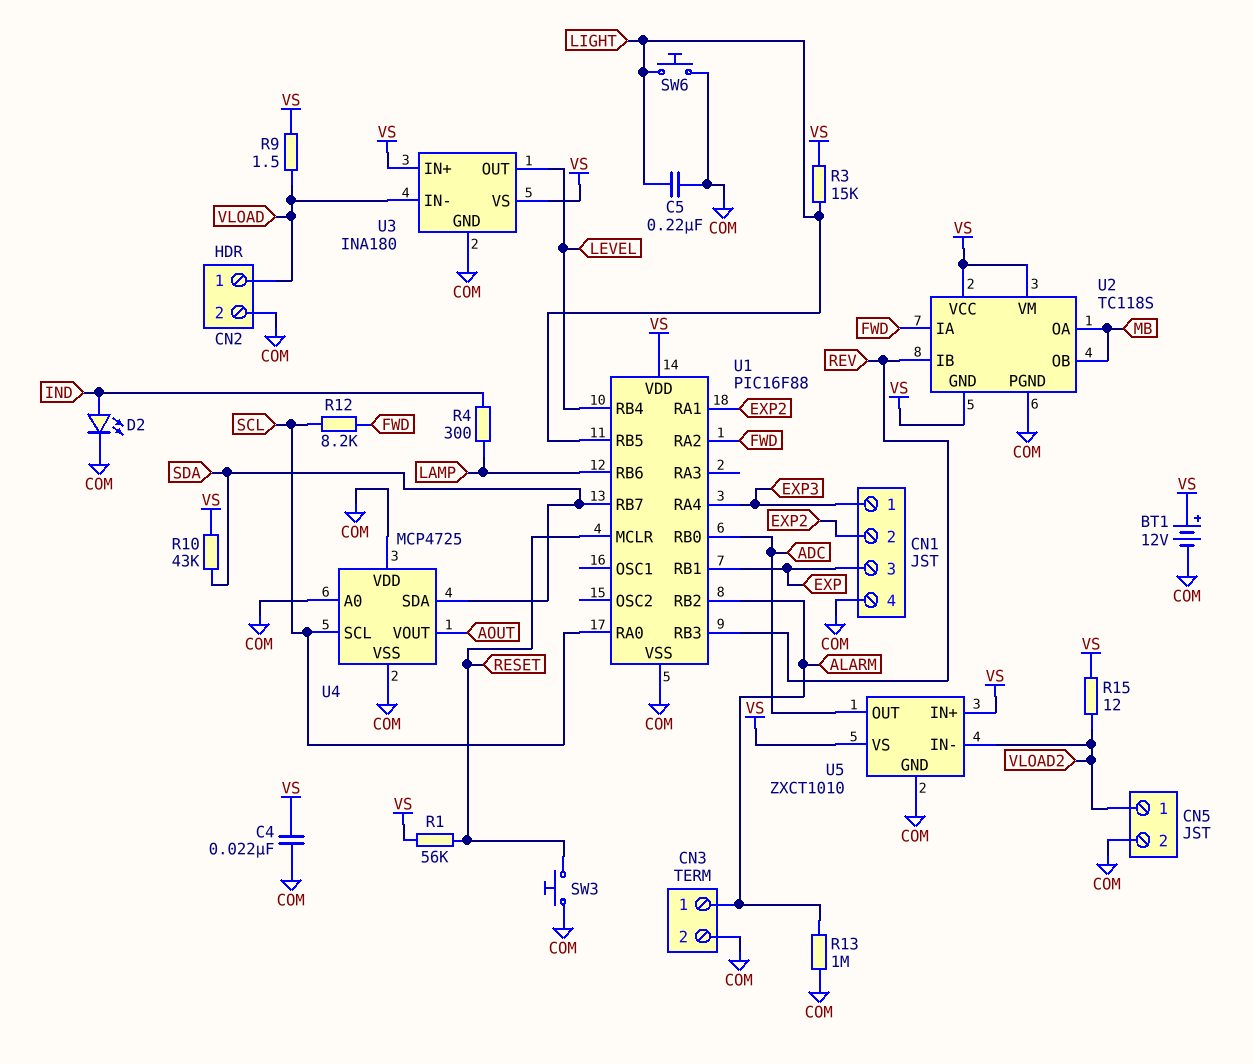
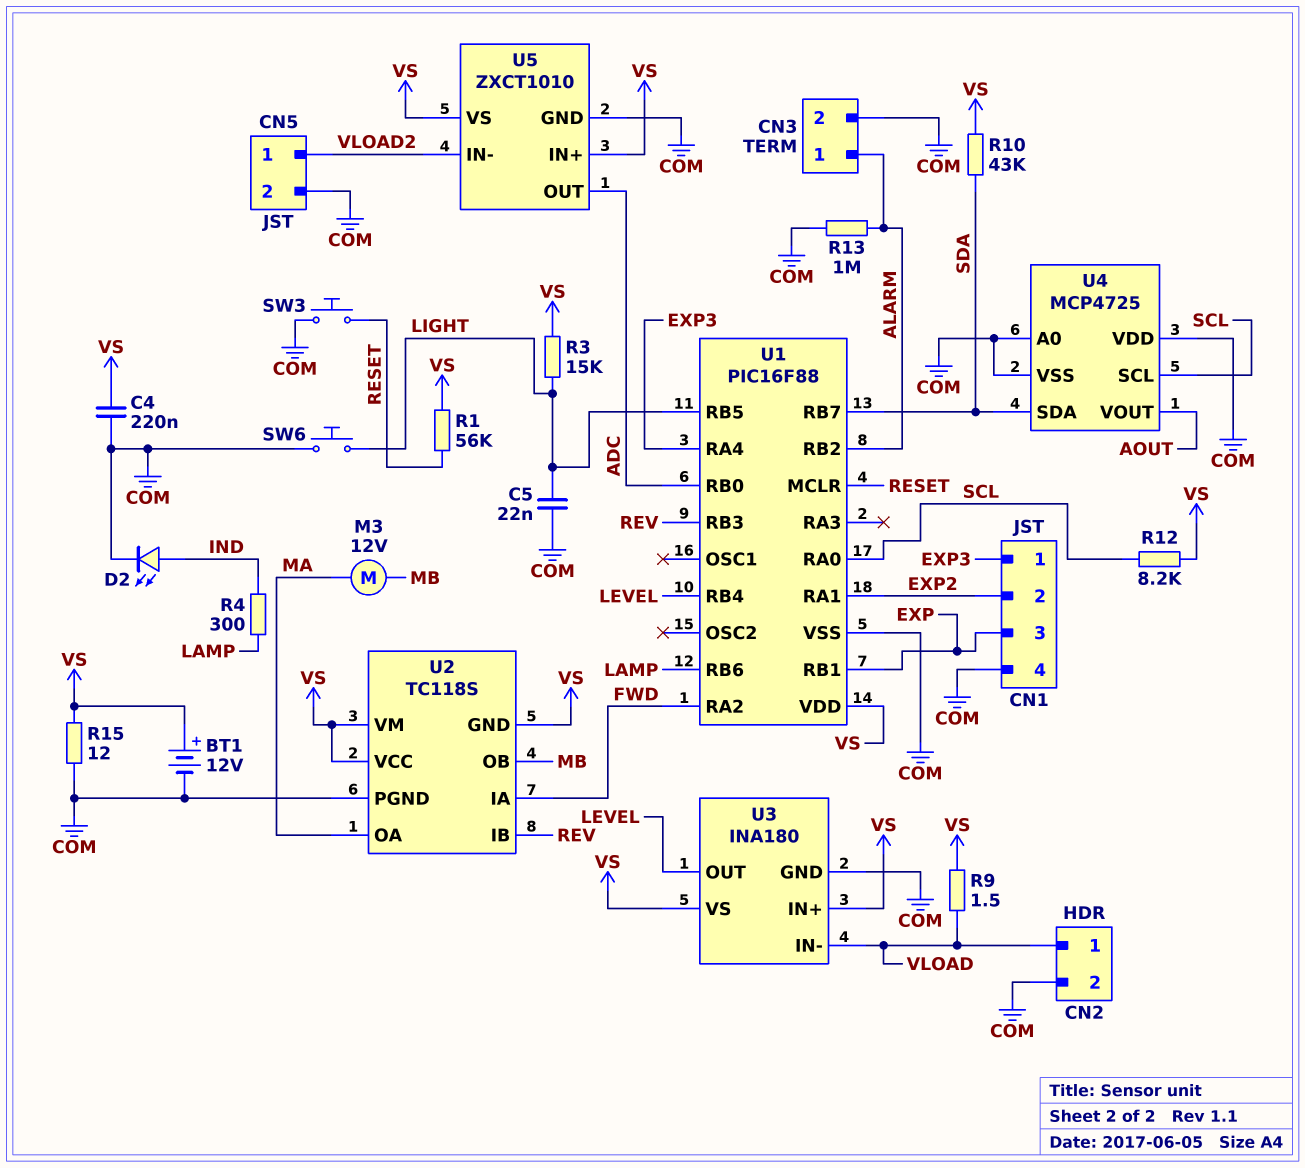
C4: 22nF (COM, VS) -> 220nF (COM, VS)
C5: 220nF (COM, LIGHT) -> 22nF (COM, LIGHT)
M3: none -> motor 12V (MA, MB)
R12: 8.2k (FWD, SCL) -> 8.2k (SCL, VS)
R15: 12 (VLOAD2, VS) -> 12 (COM, VS)
U2 pin OA: MB -> MA

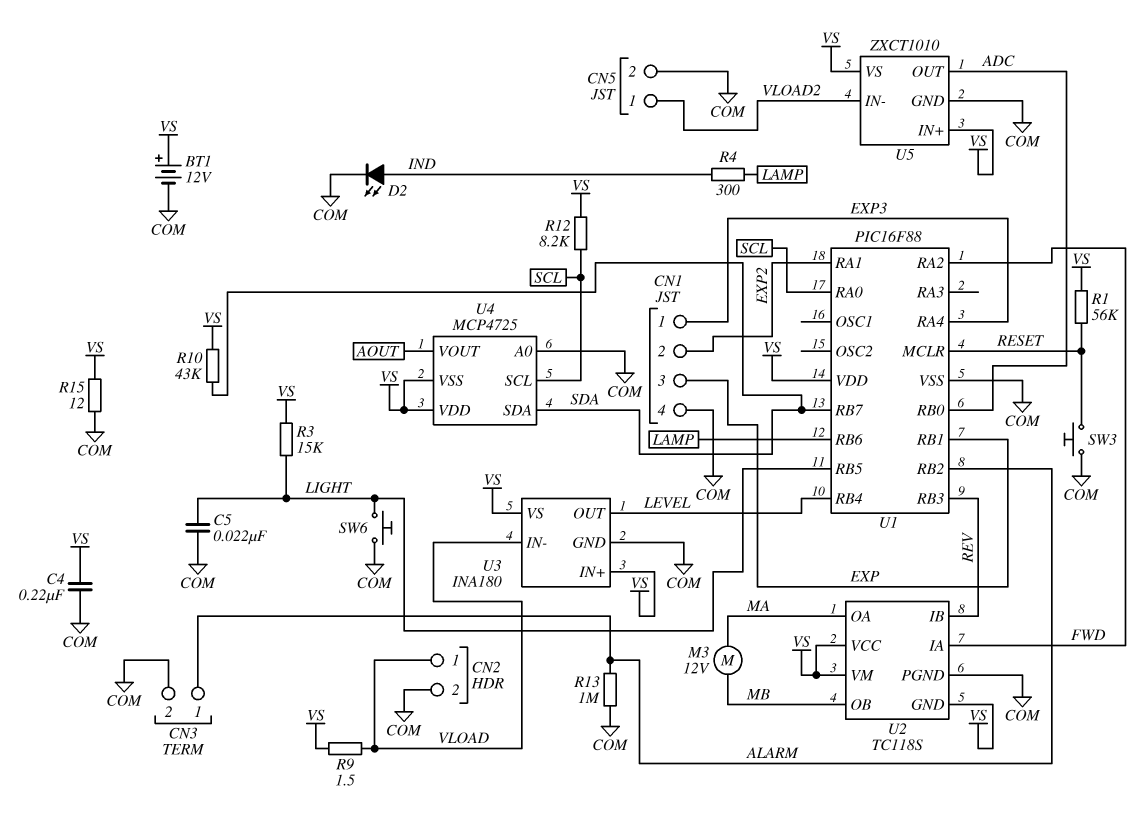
U4 pin VDD: COM -> VS
U4 pin VSS: COM -> VS

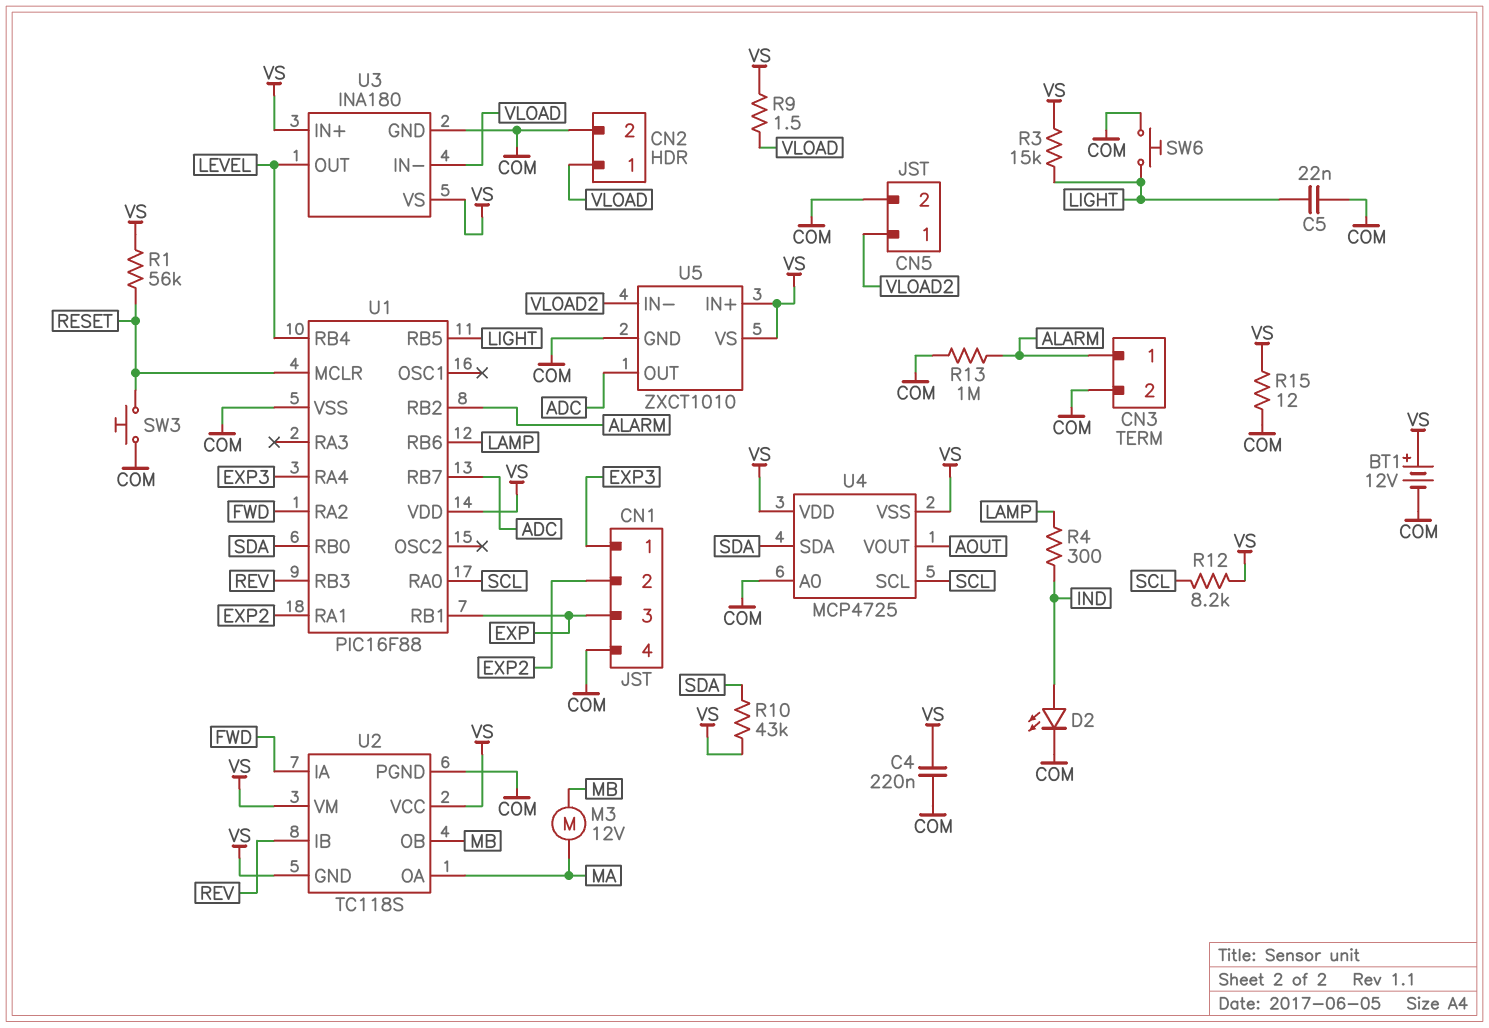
U1 pin RB0: ADC -> SDA
U1 pin RB7: SDA -> ADC

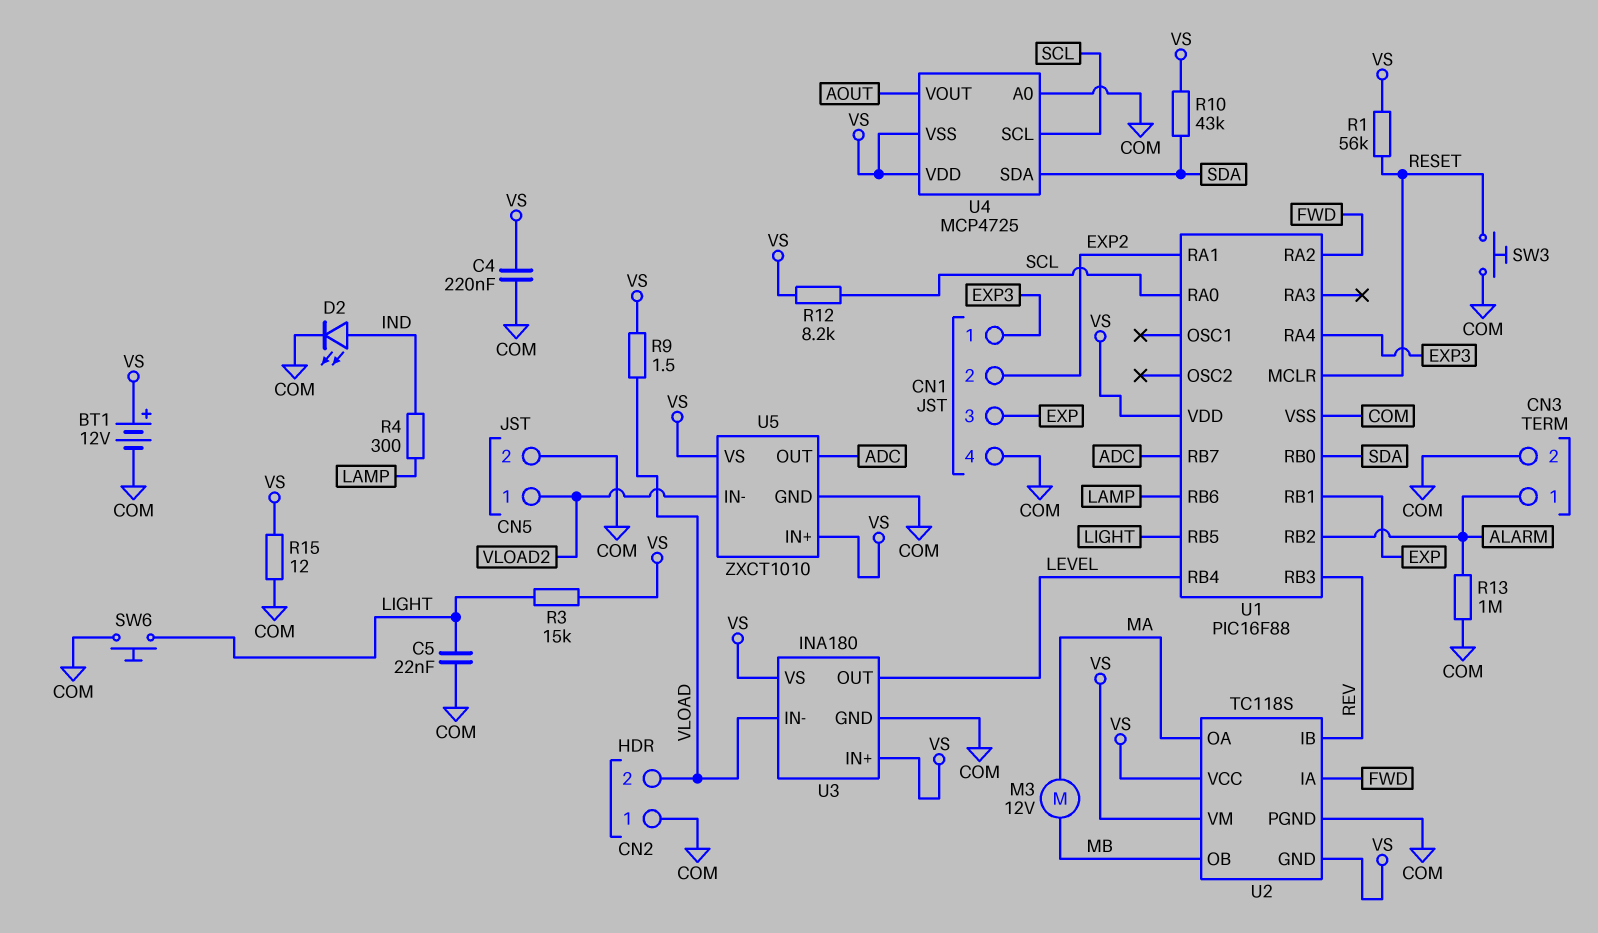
CN2 pin 1: VLOAD -> COM
CN2 pin 2: COM -> VLOAD

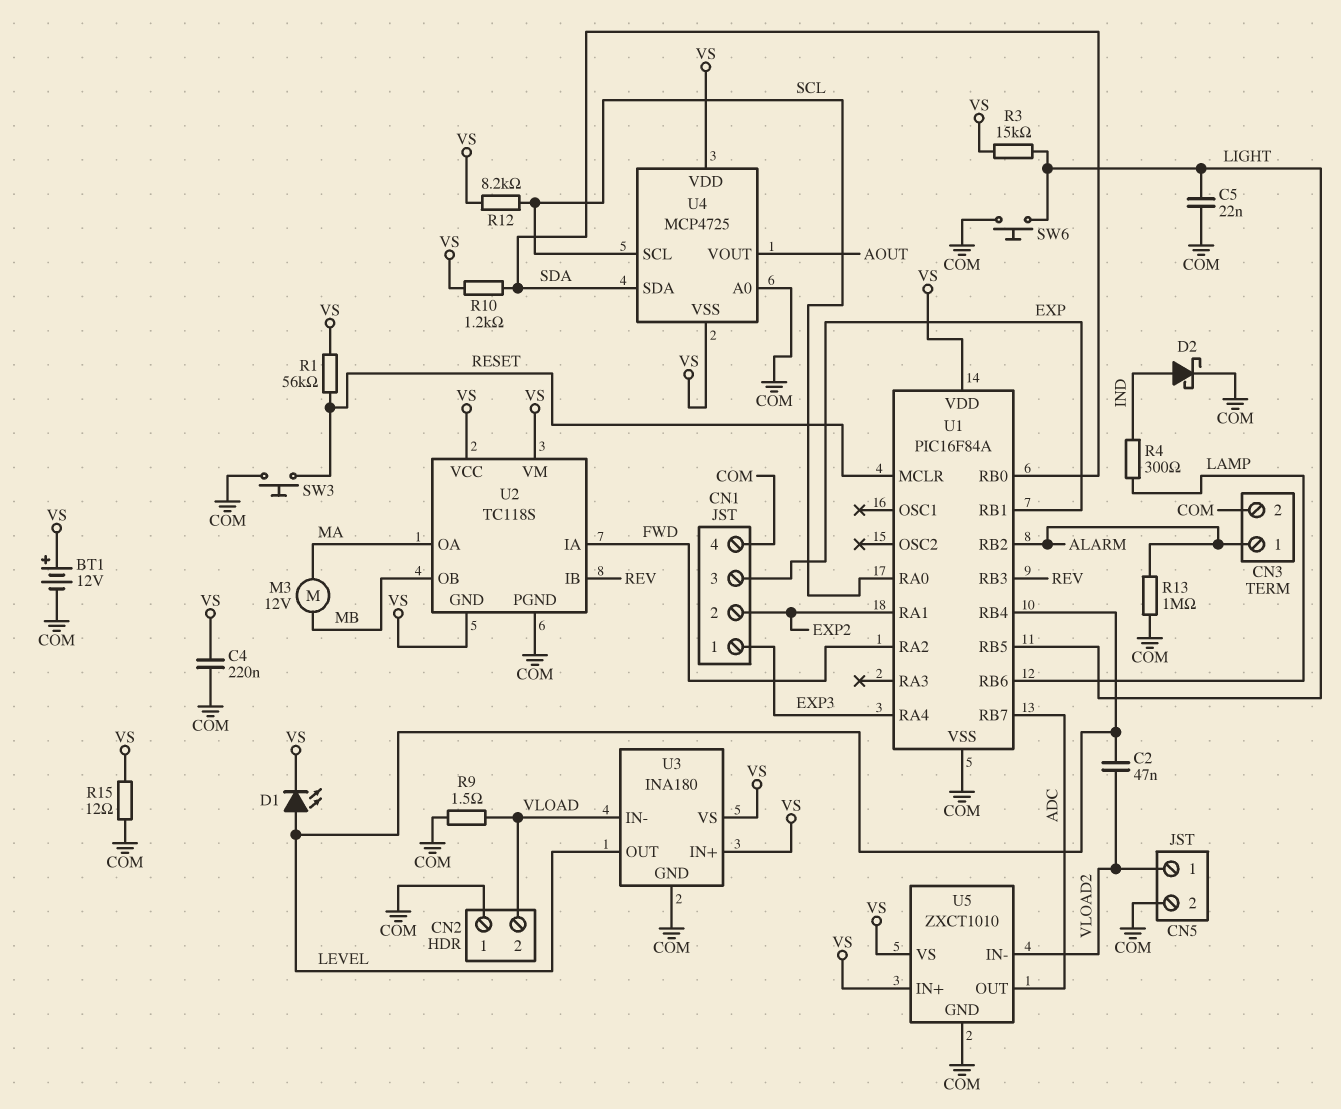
C2: none -> 47nF (LEVEL, VLOAD2)
D1: none -> LED (A LEVEL, K VS)
D2: LED (A IND, K COM) -> schottky (A IND, K COM)
R9: 1.5 (VLOAD, VS) -> 1.5 (COM, VLOAD)
R10: 43k (SDA, VS) -> 1.2k (SDA, VS)
U1: PIC16F88 -> PIC16F84A

